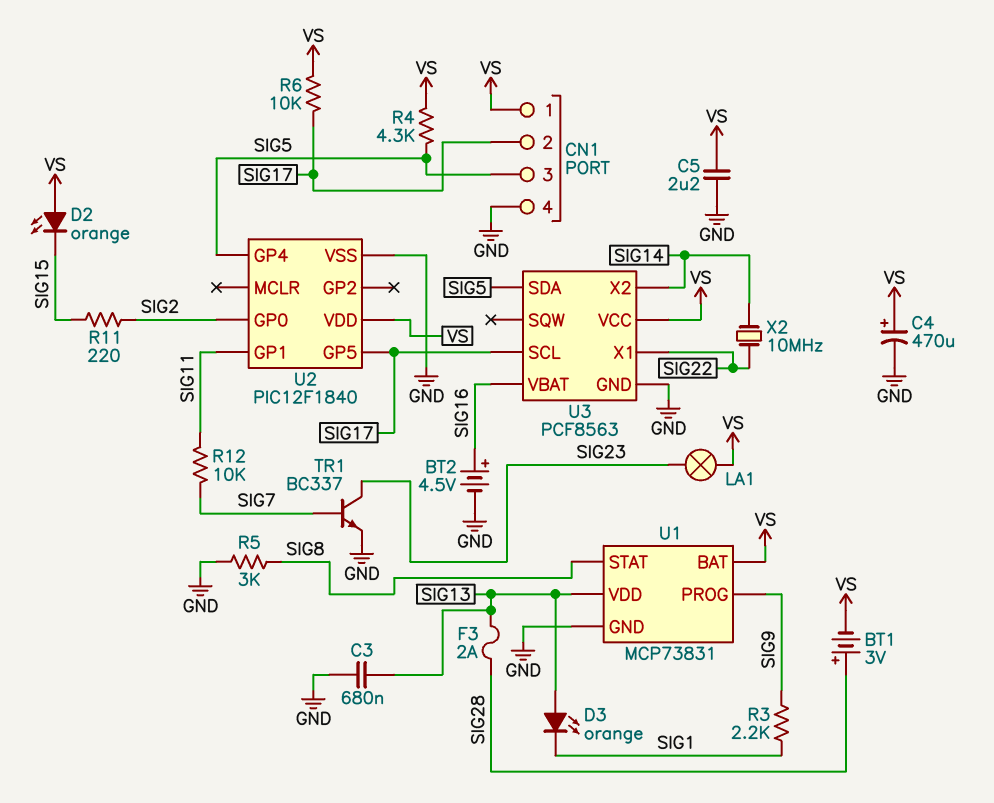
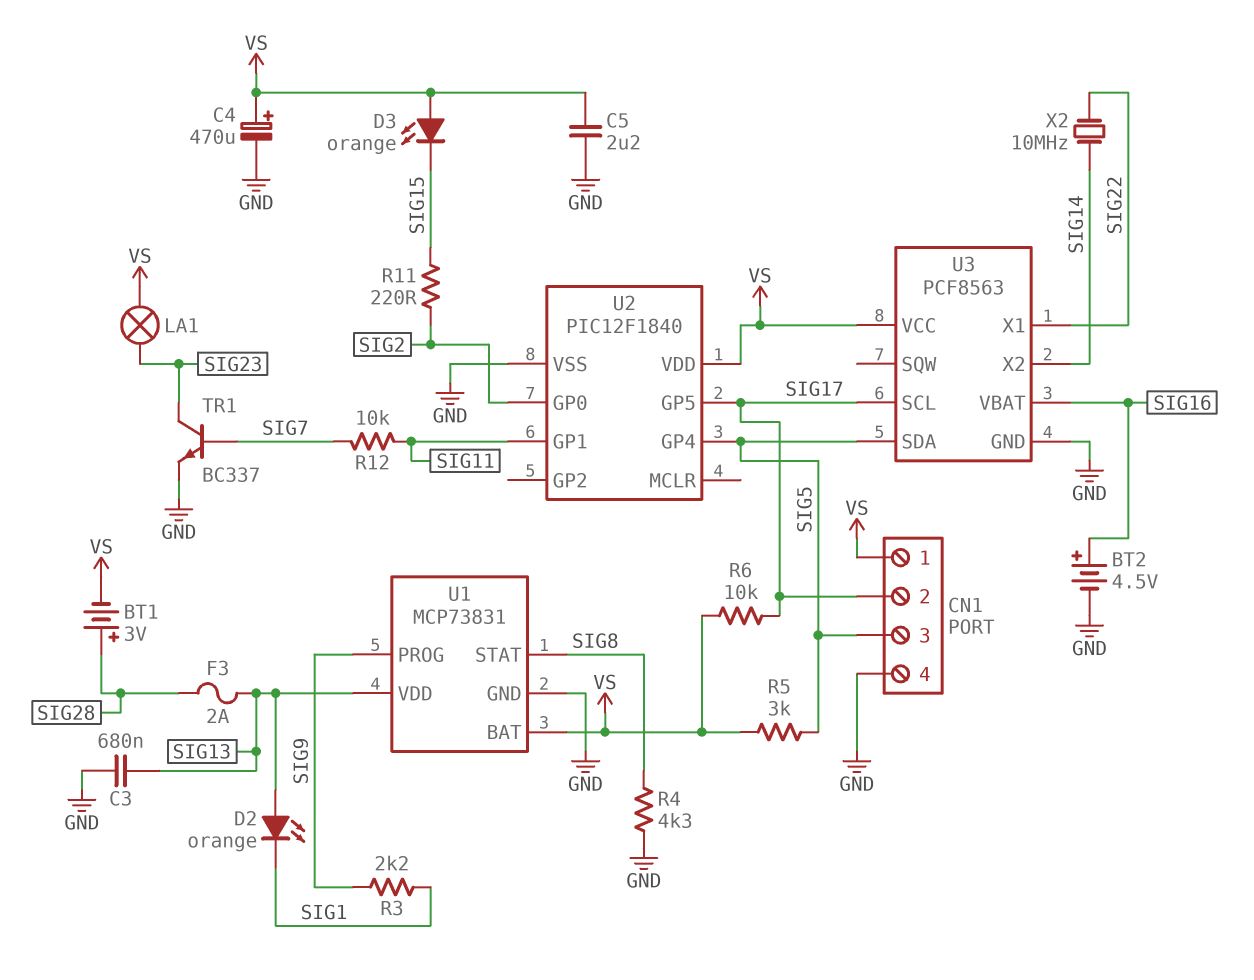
D2: LED orange (A VS, K SIG15) -> LED orange (A SIG13, K SIG1)
D3: LED orange (A SIG13, K SIG1) -> LED orange (A VS, K SIG15)
R4: 4.3k (SIG5, VS) -> 4.3k (GND, SIG8)
R5: 3k (GND, SIG8) -> 3k (SIG5, VS)

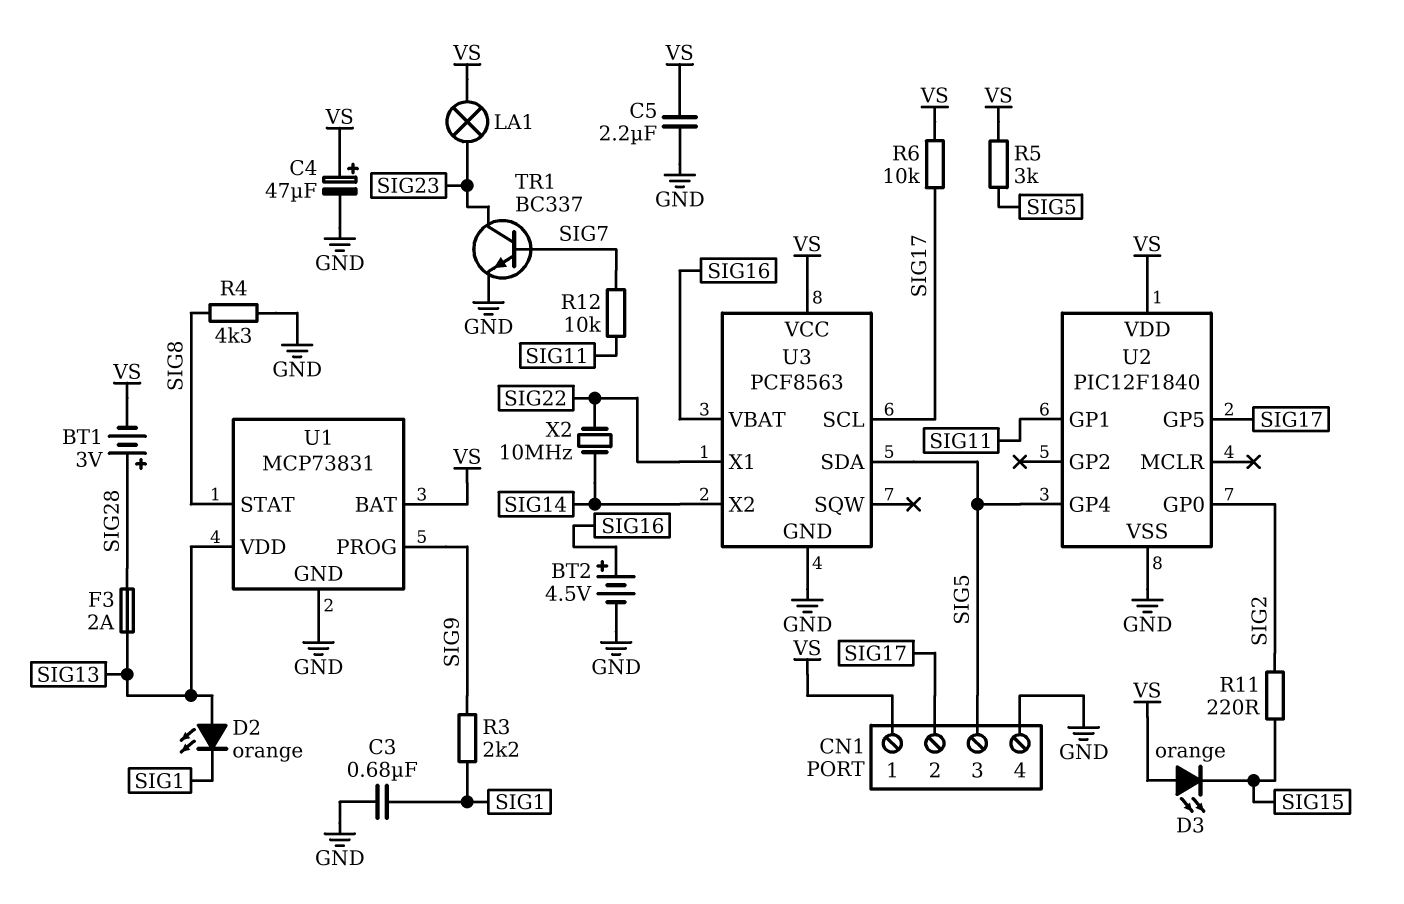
C3: 680nF (GND, SIG13) -> 680nF (GND, SIG1)
C4: 470uF (plus VS, minus GND) -> 47uF (plus VS, minus GND)

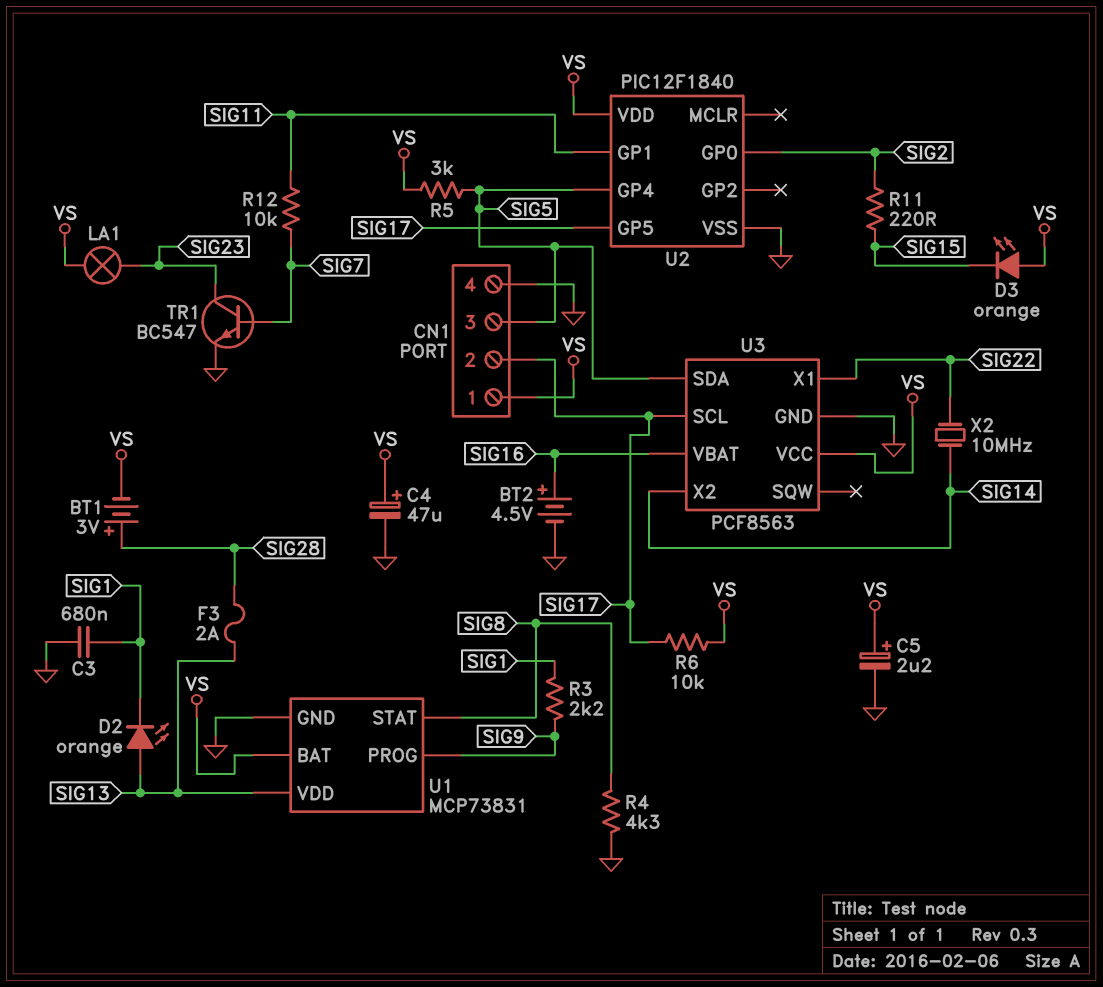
C5: 2.2uF (GND, VS) -> 2.2uF (plus VS, minus GND)
TR1: NPN BC337 (B SIG7, C SIG23, E GND) -> NPN BC547 (B SIG7, C SIG23, E GND)

